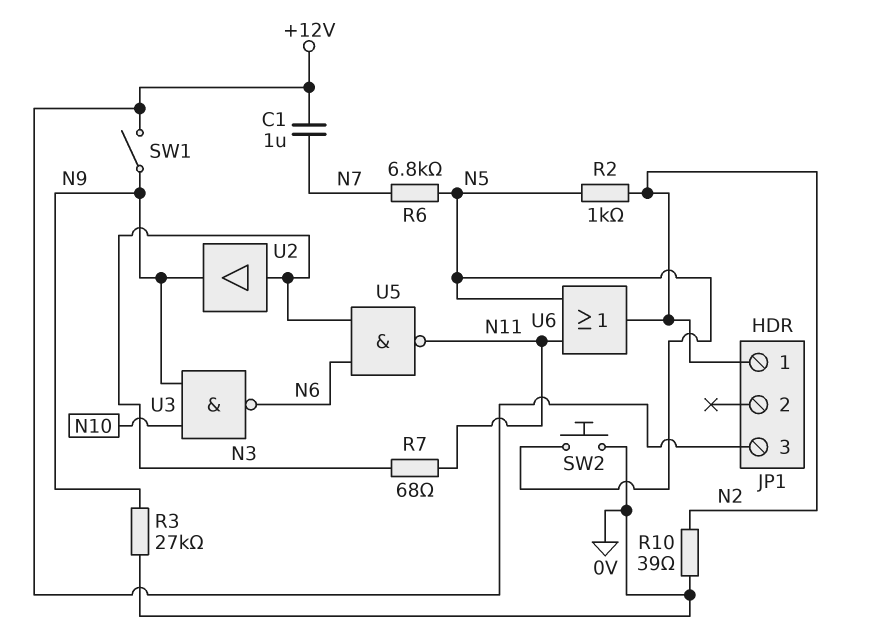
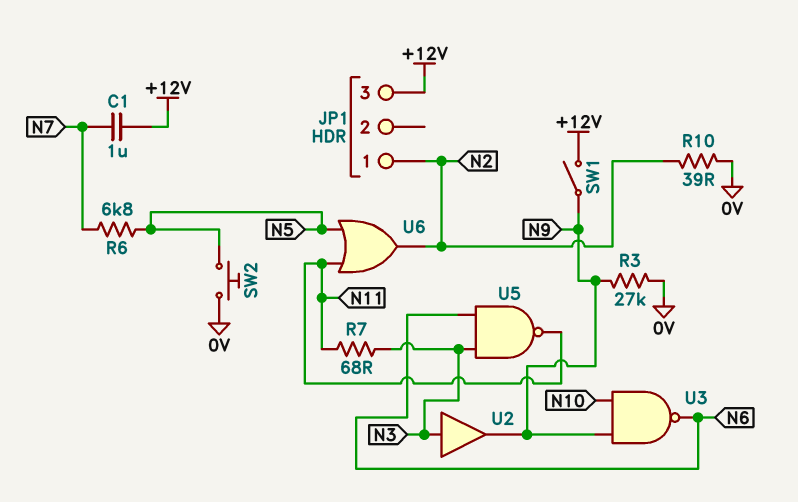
R2: 1k (N2, N5) -> none

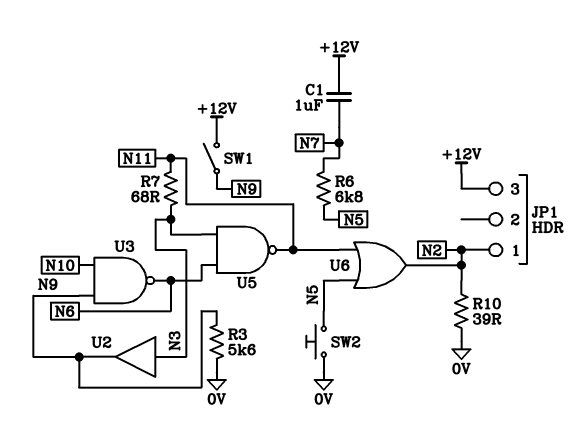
R3: 27k (0V, N9) -> 5.6k (0V, N9)

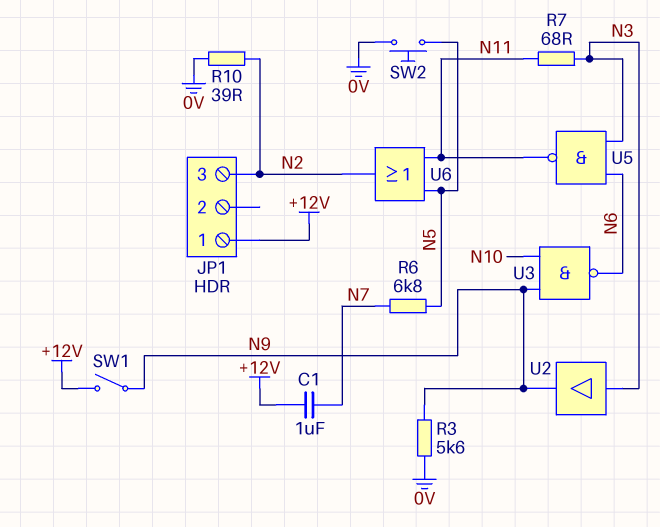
JP1 pin 1: N2 -> +12V
JP1 pin 3: +12V -> N2

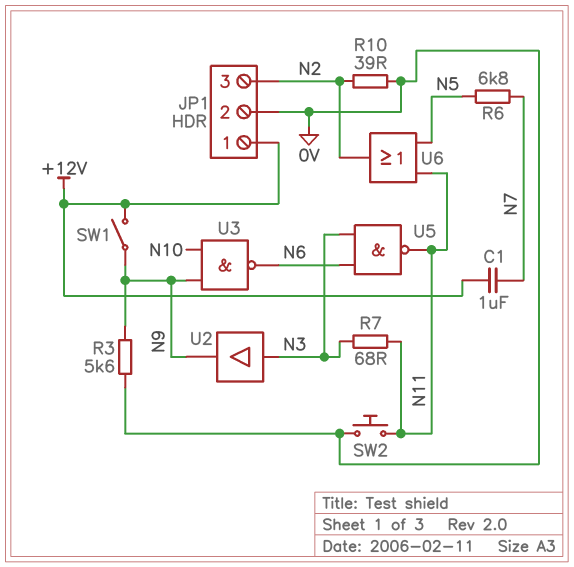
JP1 pin 2: none -> 0V
SW2: button (0V, N5) -> button (0V, N11)

